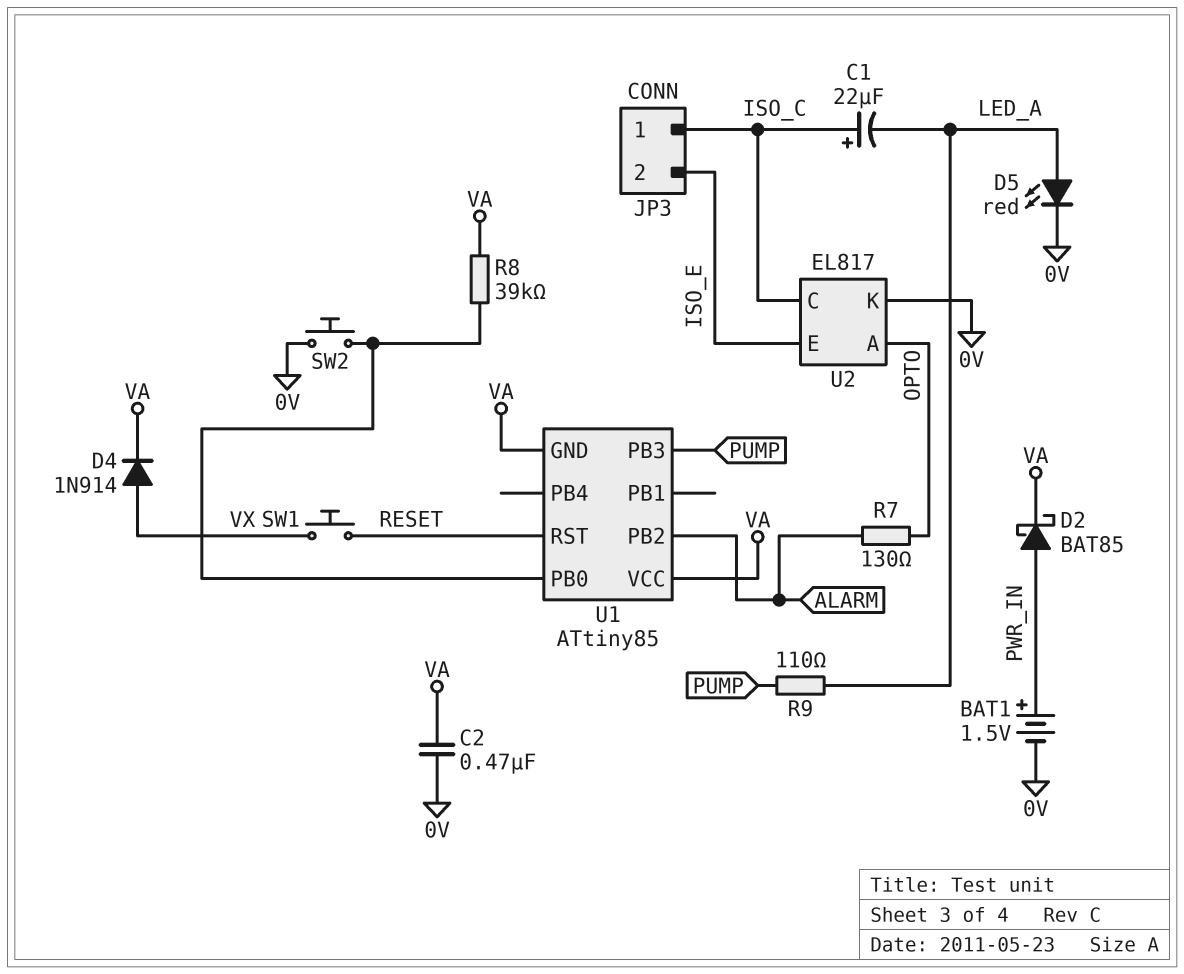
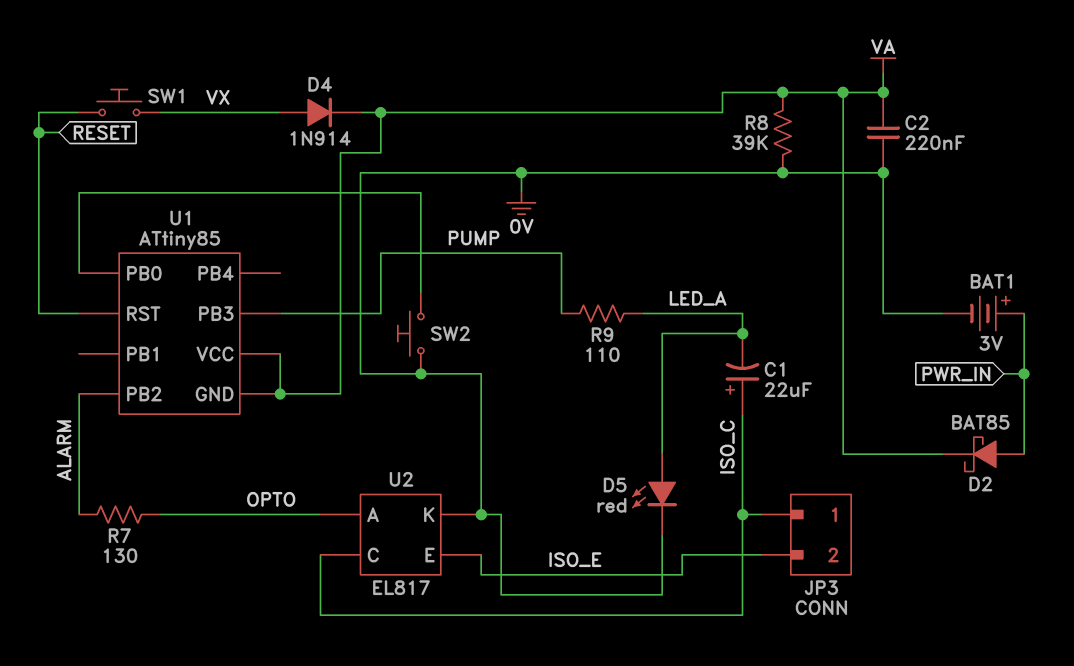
BAT1: 1.5V (plus PWR_IN, minus 0V) -> 3V (plus PWR_IN, minus 0V)
C2: 470nF (0V, VA) -> 220nF (0V, VA)
R8: 39k (U1/PB0, VA) -> 39k (0V, VA)

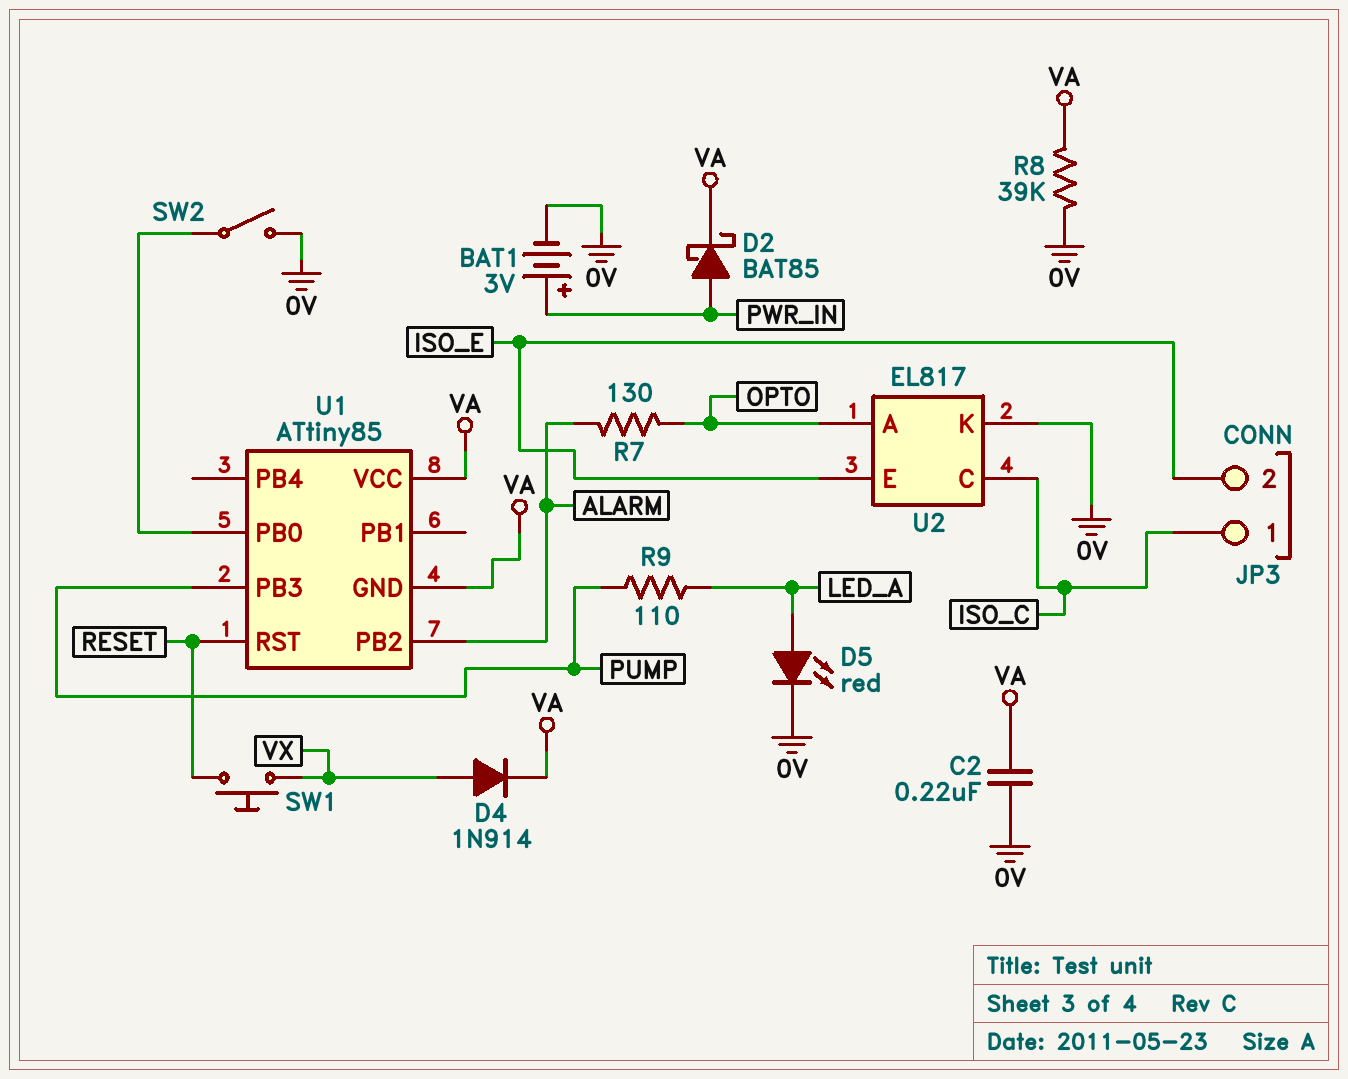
C1: 22uF (plus ISO_C, minus LED_A) -> none
SW2: button (0V, U1/PB0) -> switch (0V, U1/PB0)

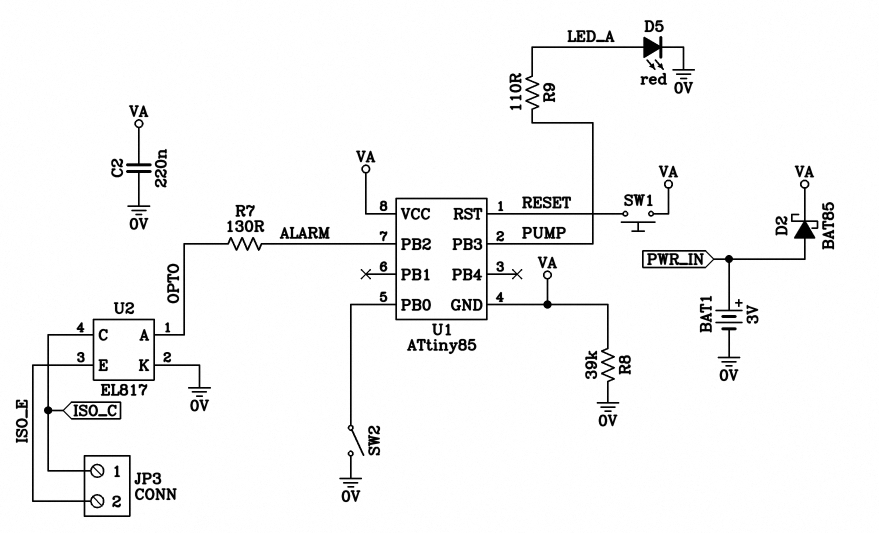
D4: diode 1N914 (A VX, K VA) -> none
SW1: button (RESET, VX) -> button (RESET, VA)

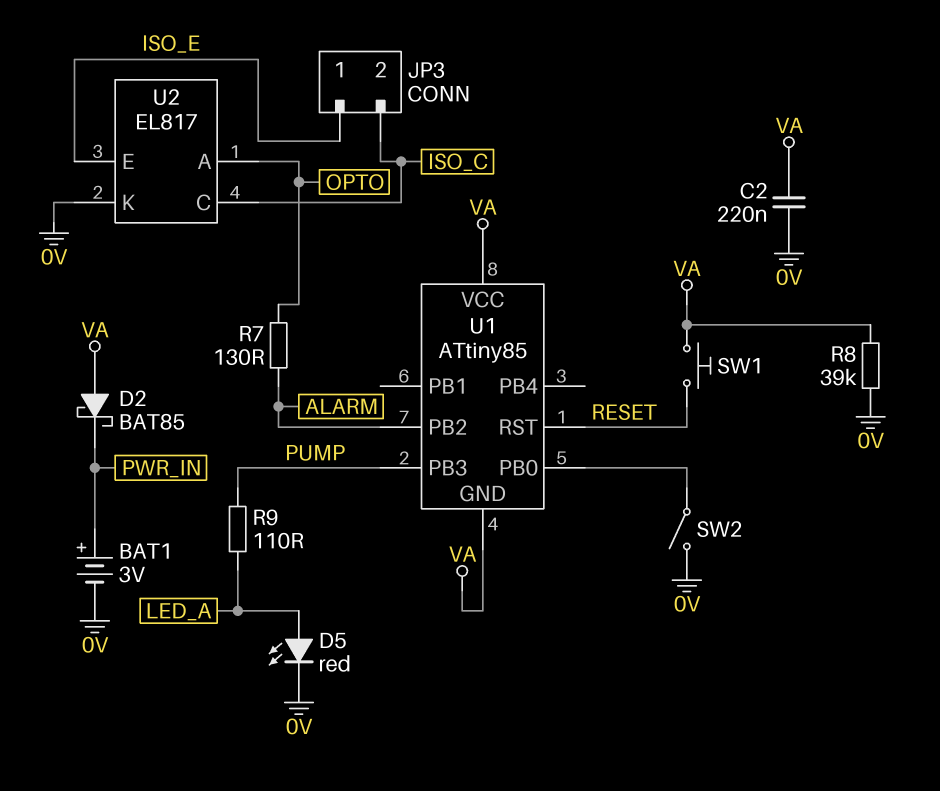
D2: schottky BAT85 (A PWR_IN, K VA) -> schottky BAT85 (A VA, K PWR_IN)
JP3 pin 1: ISO_C -> ISO_E
JP3 pin 2: ISO_E -> ISO_C

